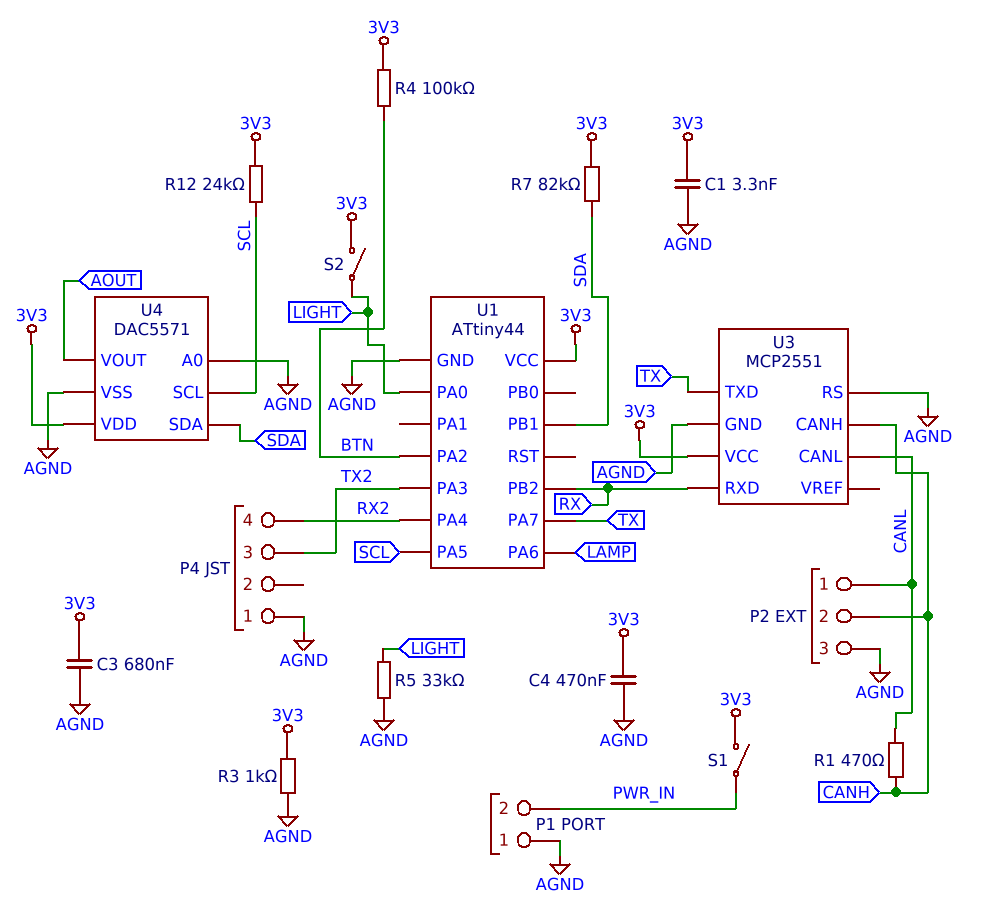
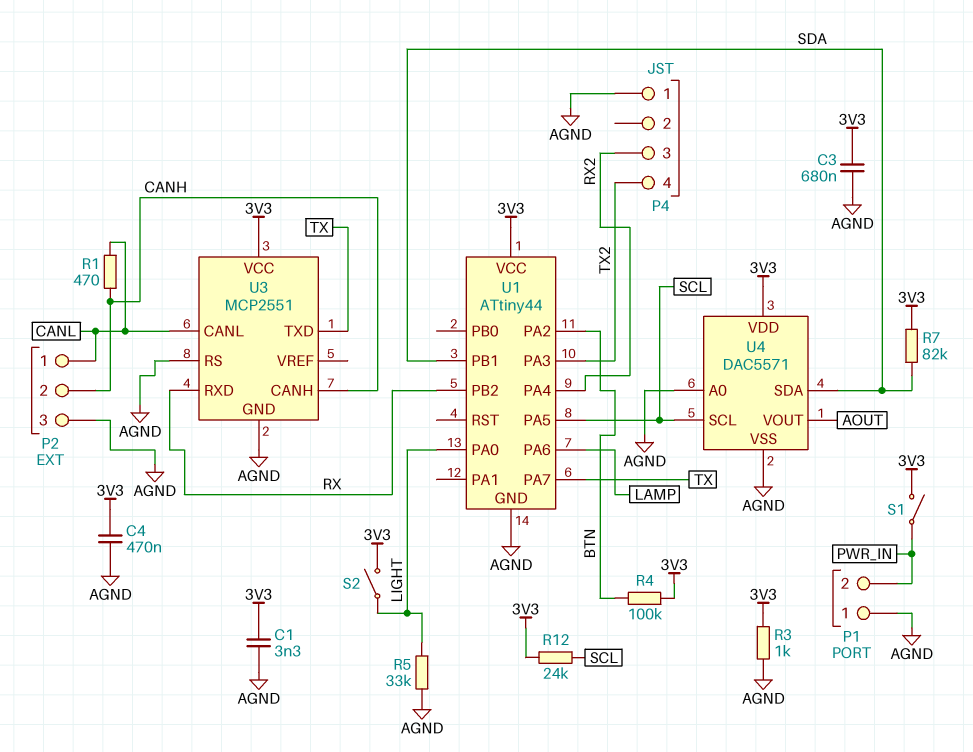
P4 pin 3: TX2 -> RX2
P4 pin 4: RX2 -> TX2

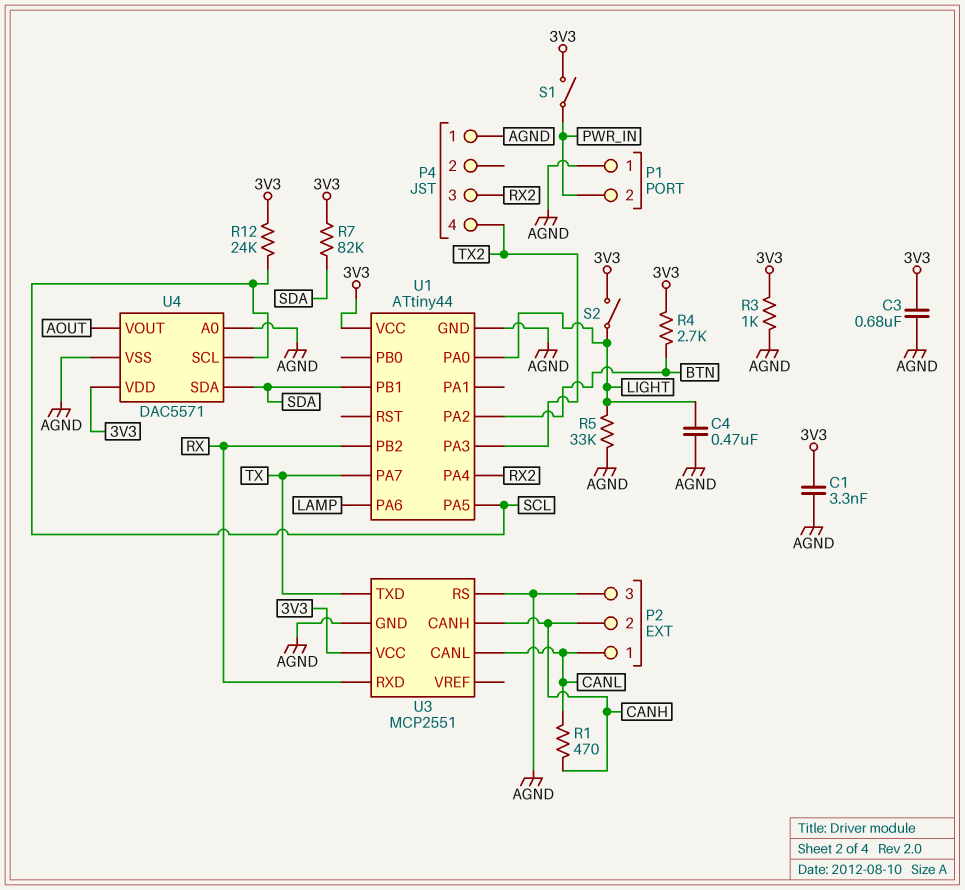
C4: 470nF (3V3, AGND) -> 470nF (AGND, LIGHT)
R4: 100k (3V3, BTN) -> 2.7k (3V3, BTN)

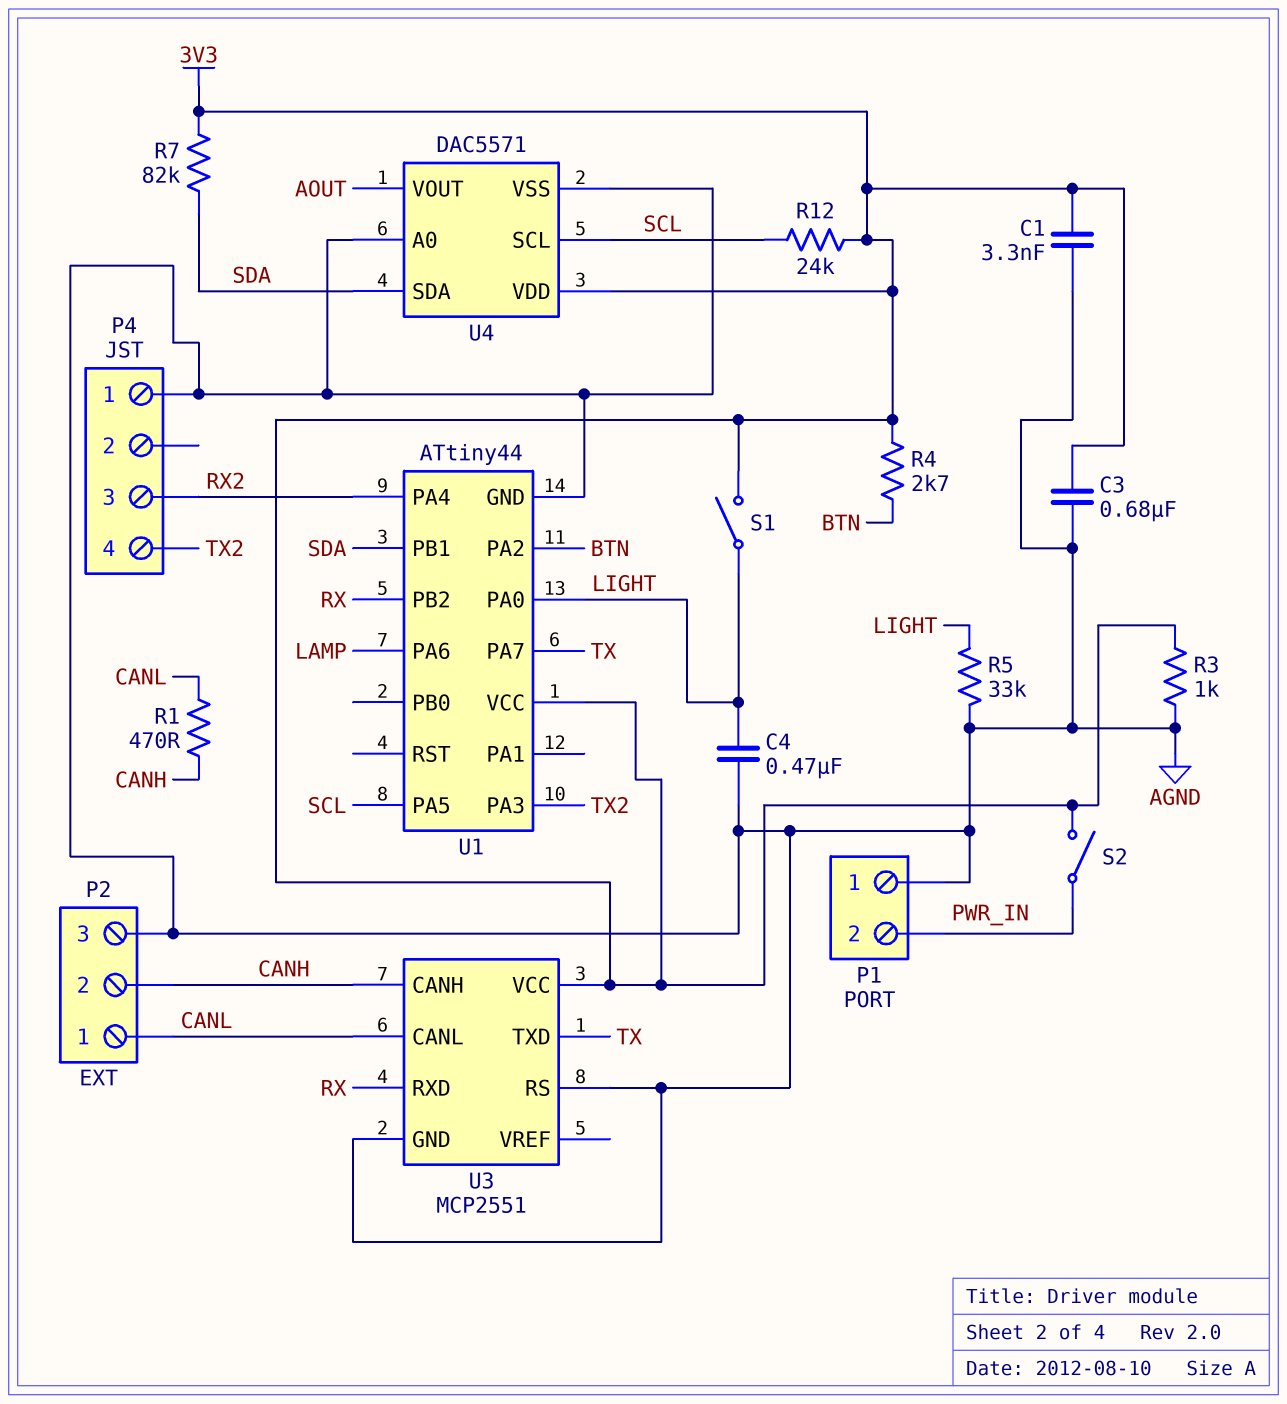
S1: switch (3V3, PWR_IN) -> switch (3V3, LIGHT)
S2: switch (3V3, LIGHT) -> switch (3V3, PWR_IN)

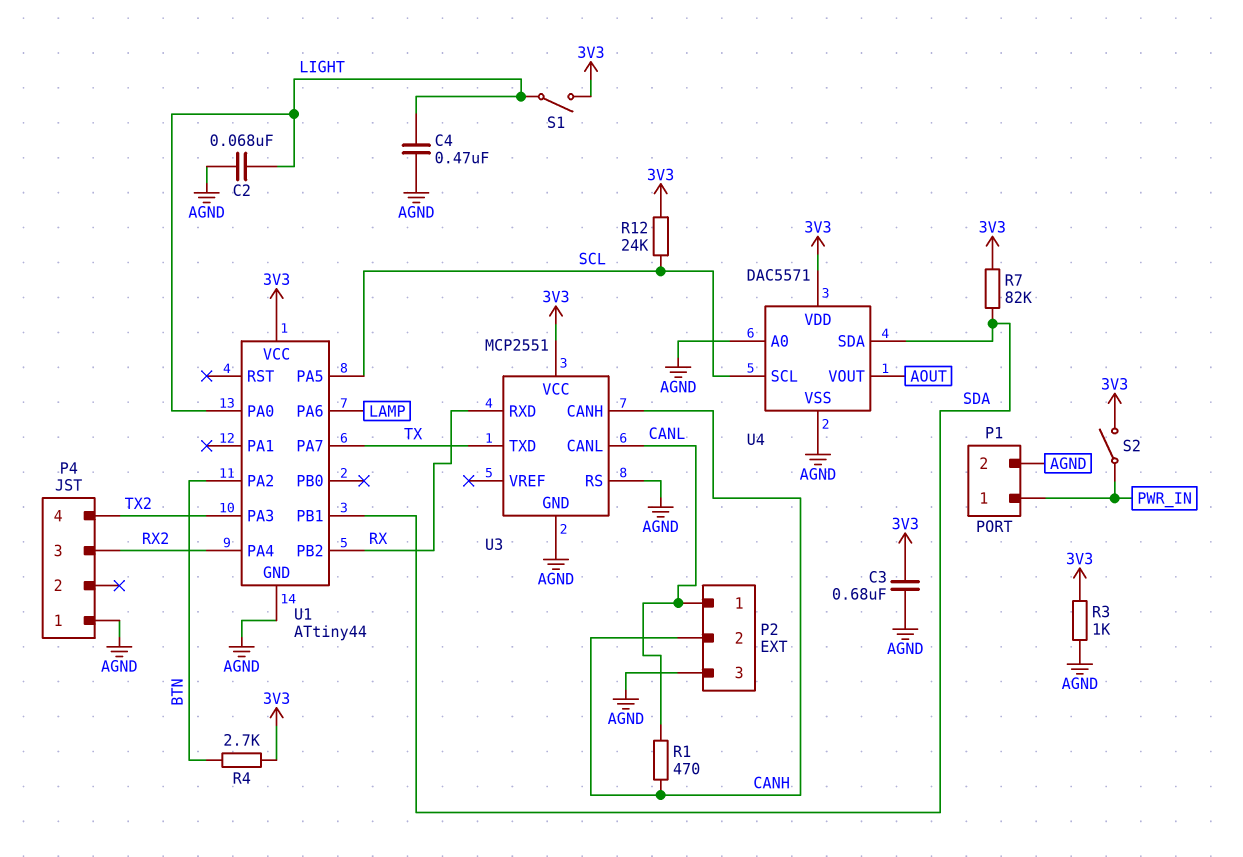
C1: 3.3nF (3V3, AGND) -> none
C2: none -> 68nF (AGND, LIGHT)
P1 pin 1: AGND -> PWR_IN
P1 pin 2: PWR_IN -> AGND
R5: 33k (AGND, LIGHT) -> none

